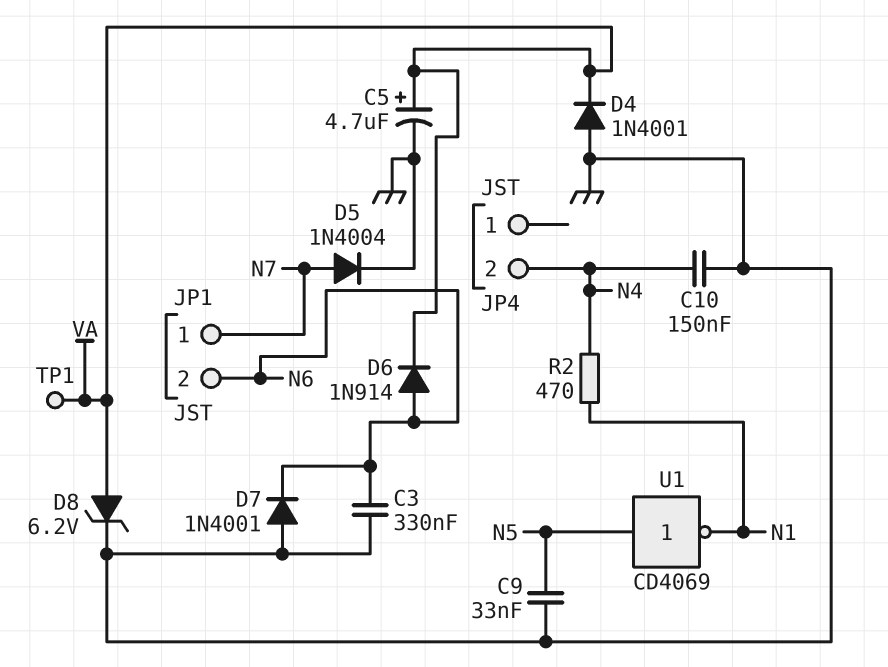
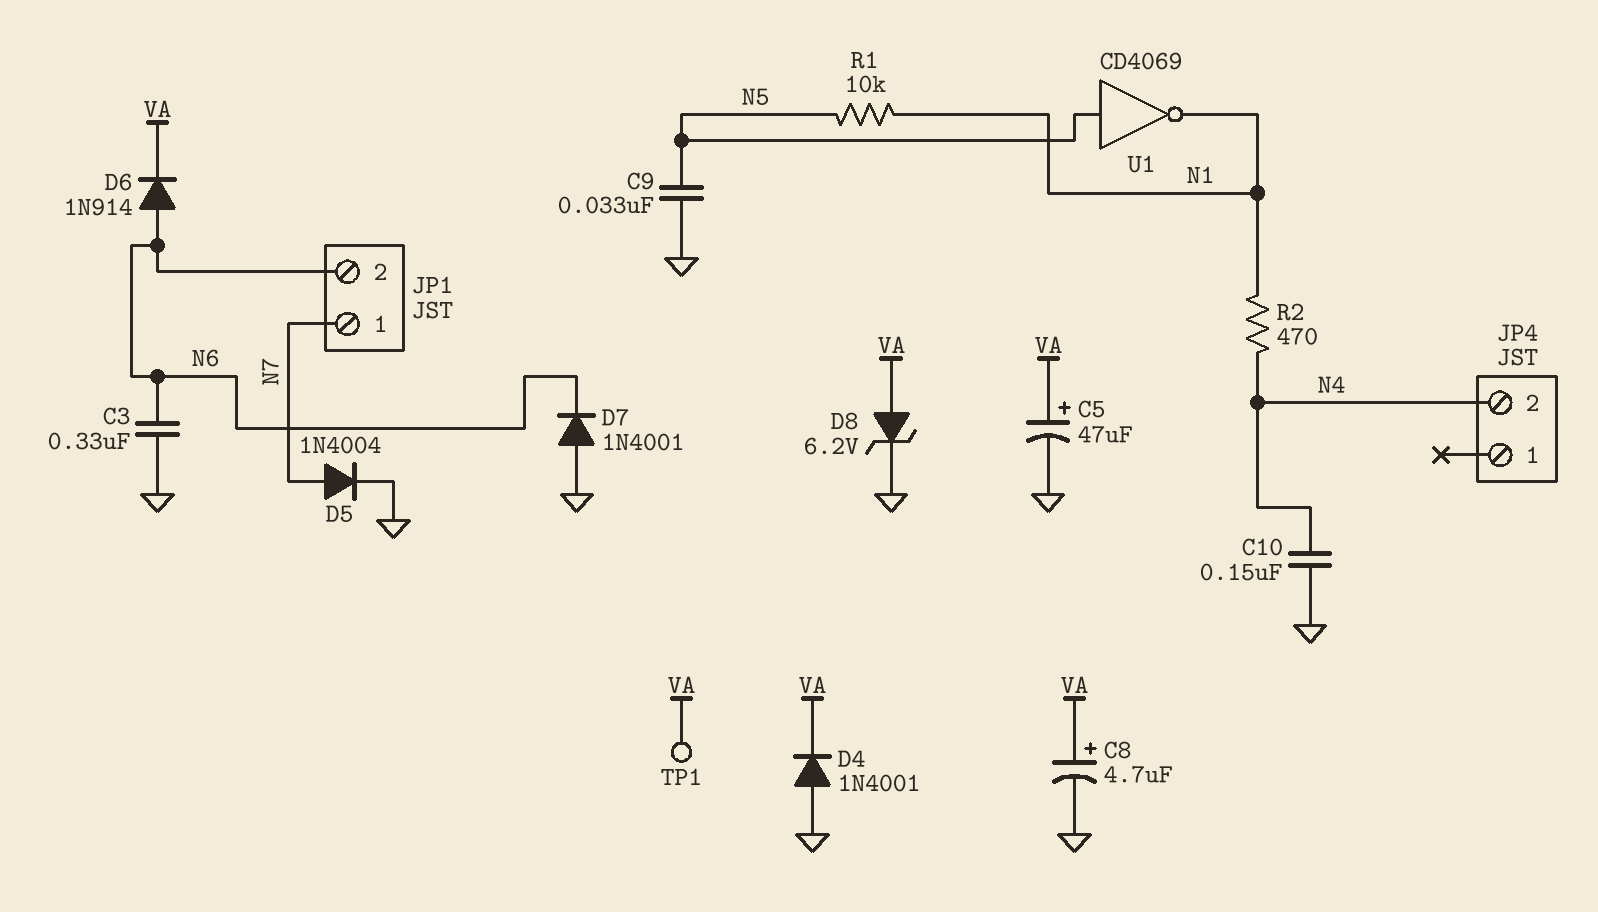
C5: 4.7uF (plus VA, minus GND) -> 47uF (plus VA, minus GND)
C8: none -> 4.7uF (plus VA, minus GND)
R1: none -> 10k (N1, N5)

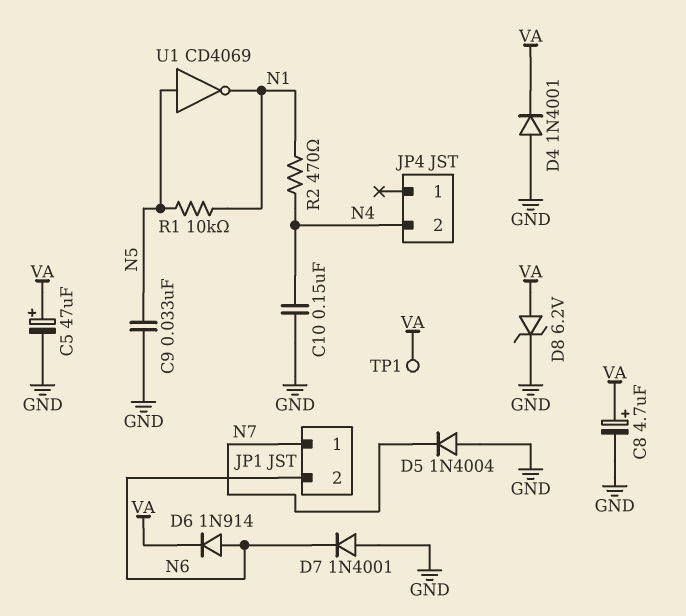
C3: 330nF (GND, N6) -> none
D5: diode 1N4004 (A N7, K GND) -> diode 1N4004 (A GND, K N7)

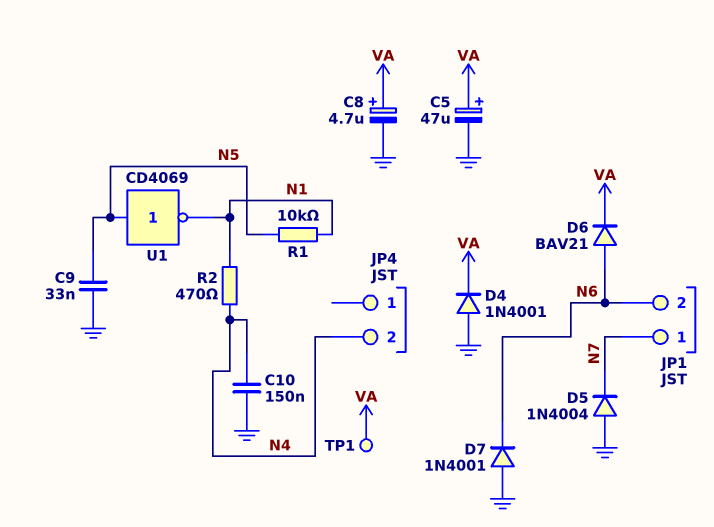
D6: diode 1N914 (A N6, K VA) -> diode BAV21 (A N6, K VA)
D8: zener 6.2V (A VA, K GND) -> none

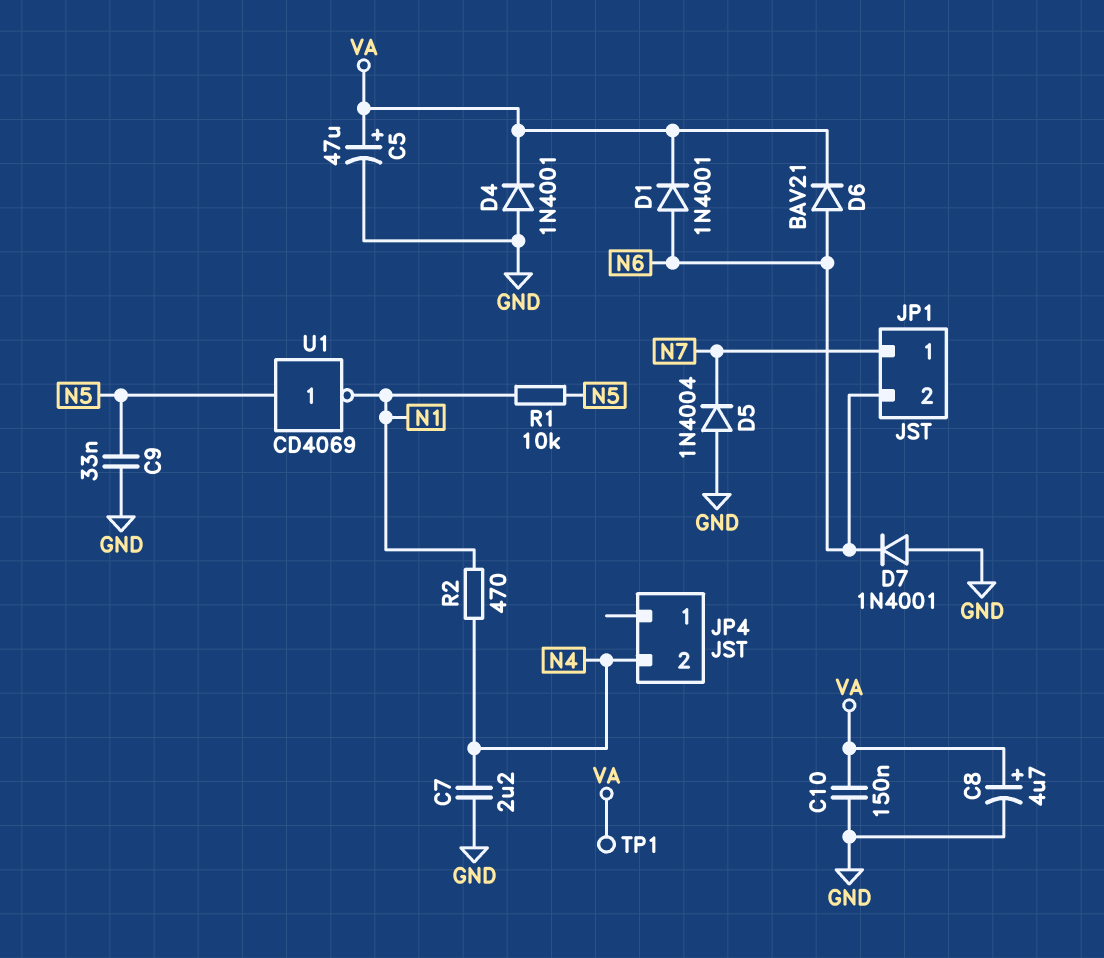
C7: none -> 2.2uF (GND, N4)
C10: 150nF (GND, N4) -> 150nF (GND, VA)
D1: none -> diode 1N4001 (A N6, K VA)

